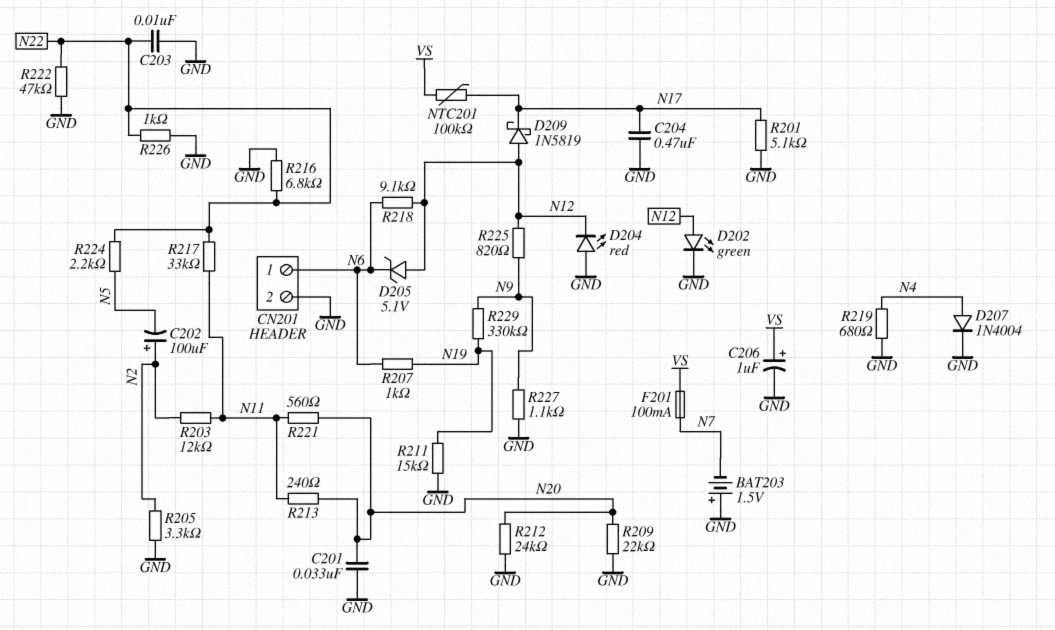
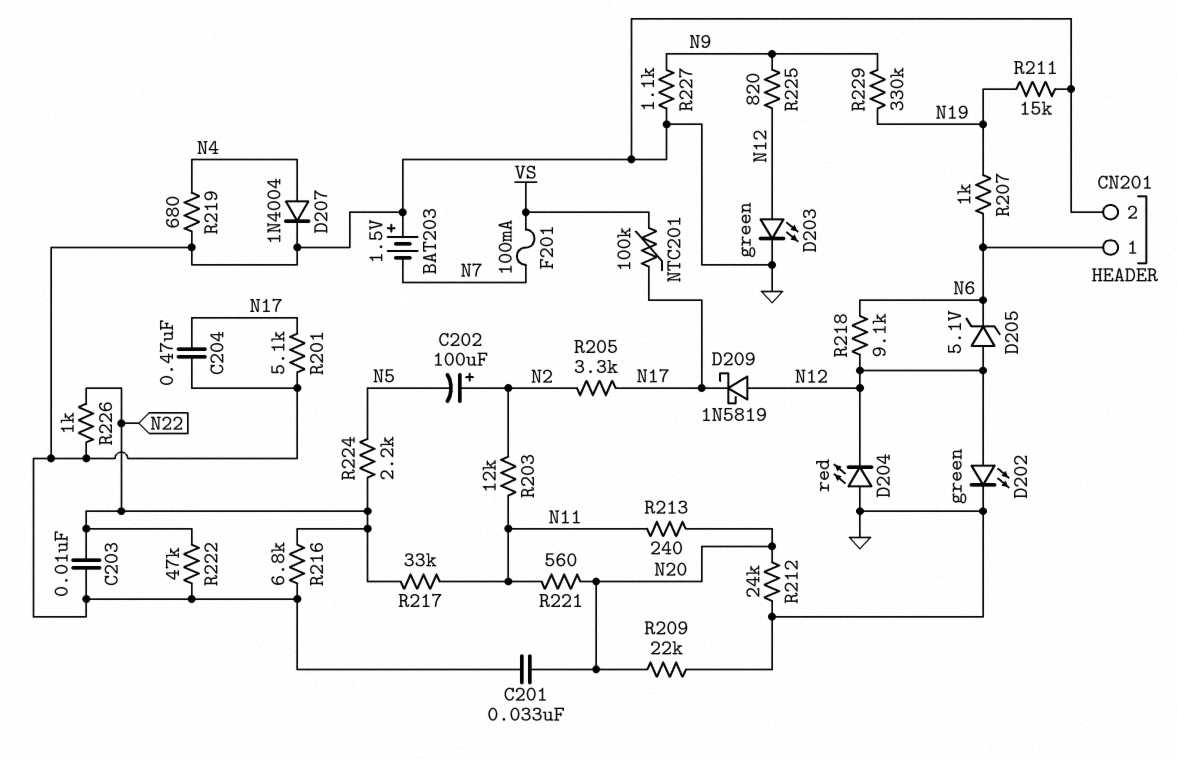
C206: 1uF (plus VS, minus GND) -> none
D203: none -> LED green (A N12, K GND)
R205: 3.3k (GND, N2) -> 3.3k (N2, N17)

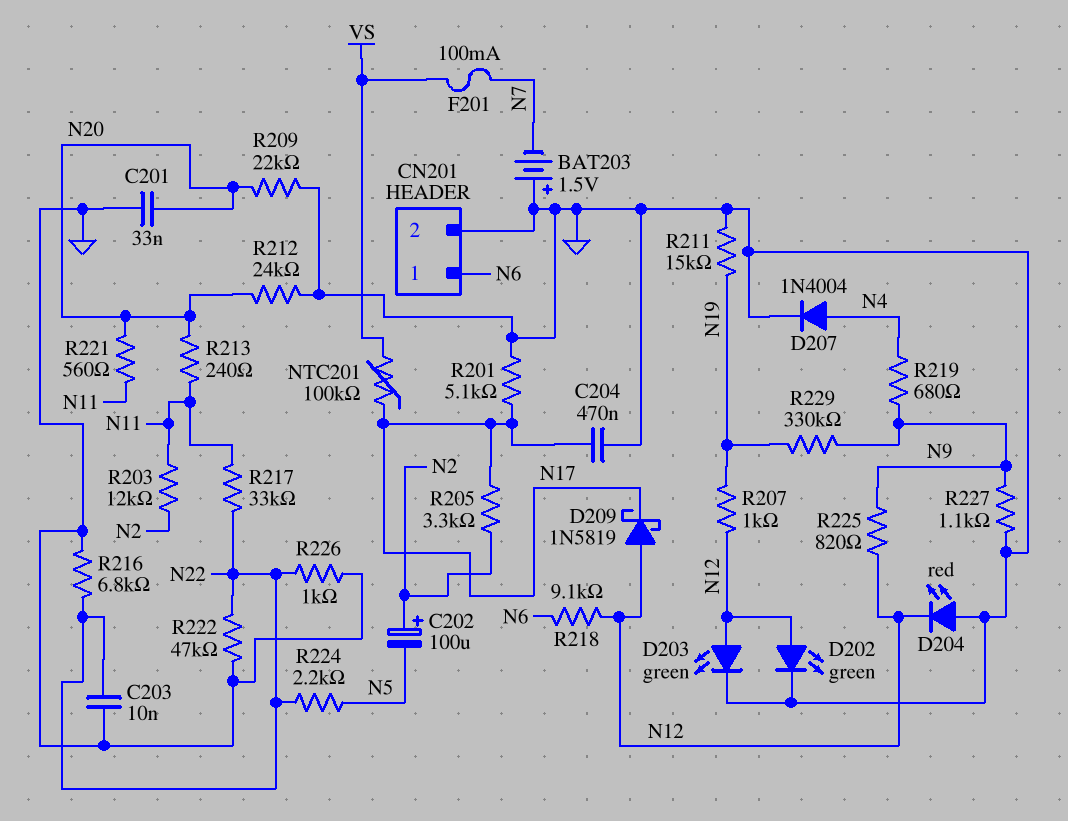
D205: zener 5.1V (A N12, K N6) -> none
R207: 1k (N6, N19) -> 1k (N12, N19)
R219: 680 (GND, N4) -> 680 (N4, N9)

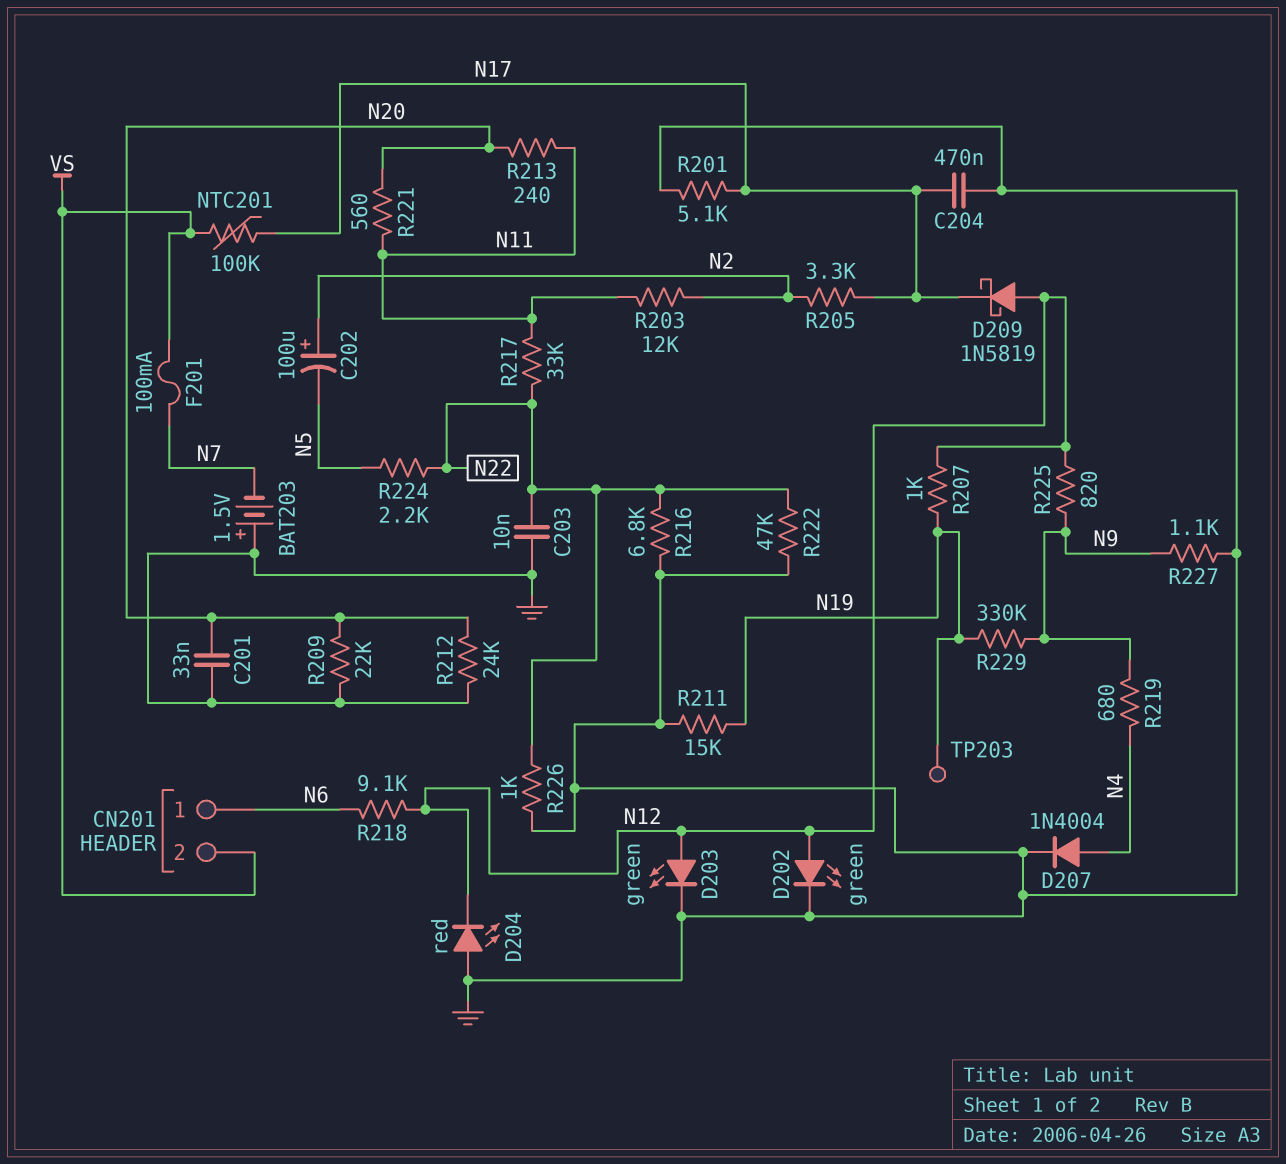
CN201 pin 2: GND -> VS
TP203: none -> test point (N19)

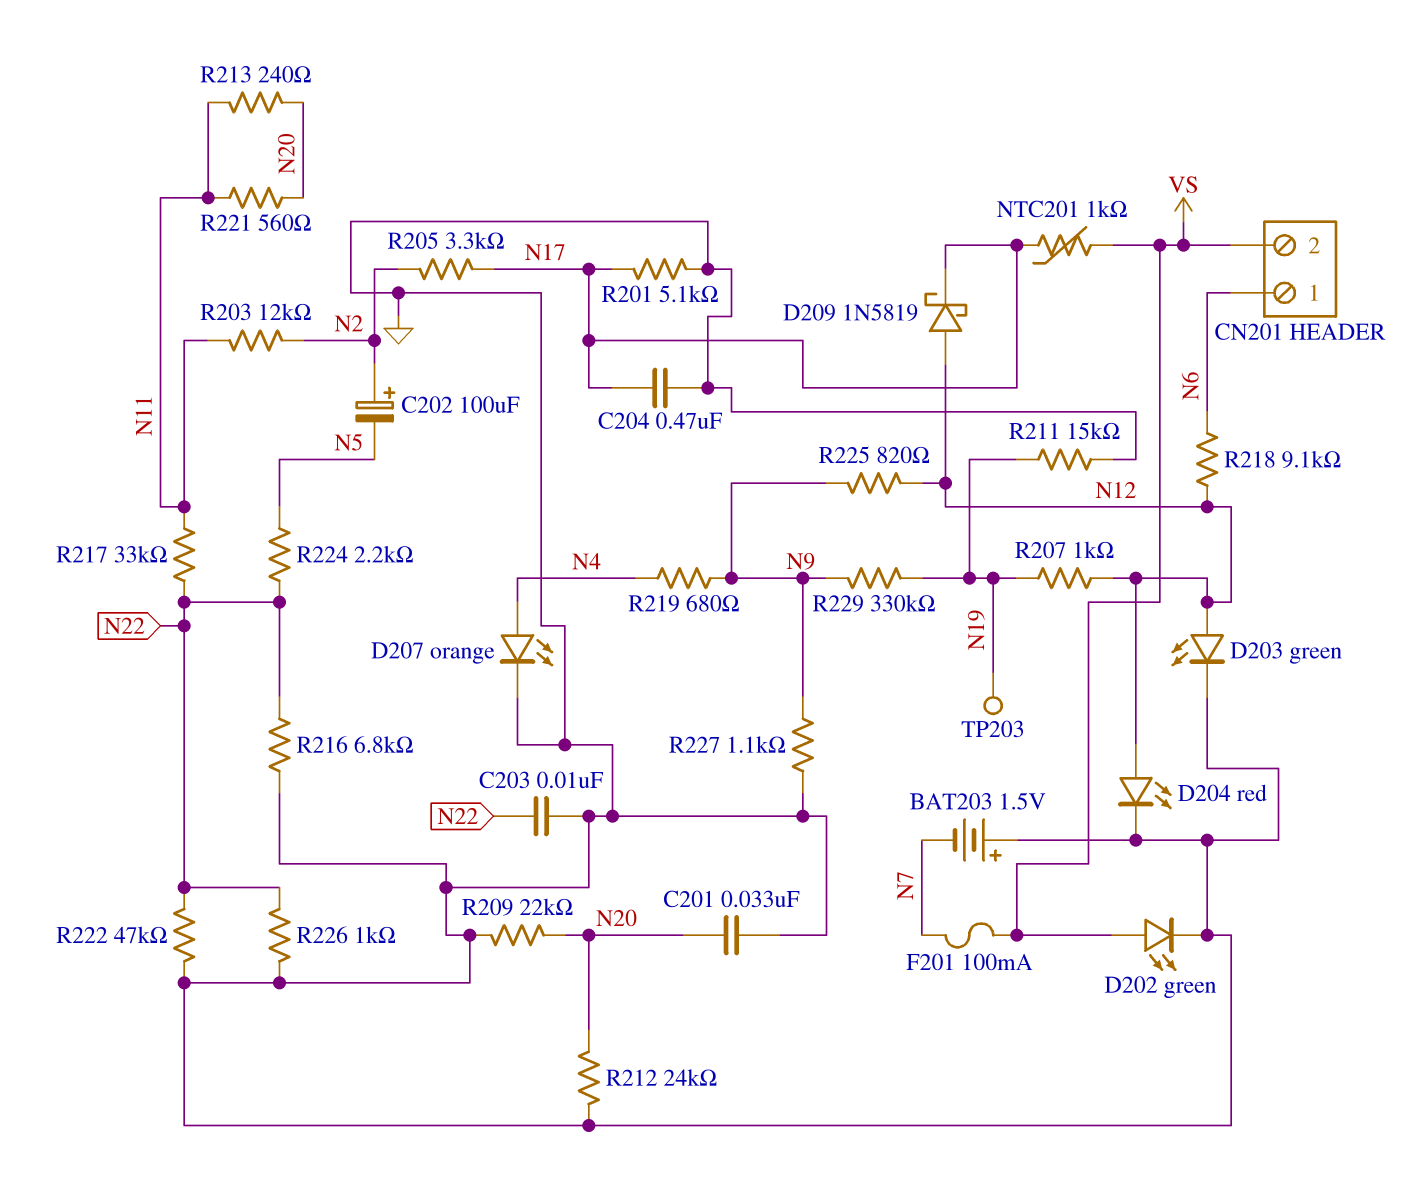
D202: LED green (A N12, K GND) -> LED green (A VS, K GND)
D204: LED red (A GND, K N12) -> LED red (A N12, K GND)
D207: diode 1N4004 (A N4, K GND) -> LED orange (A N4, K GND)
NTC201: 100k (N17, VS) -> 1k (N17, VS)

